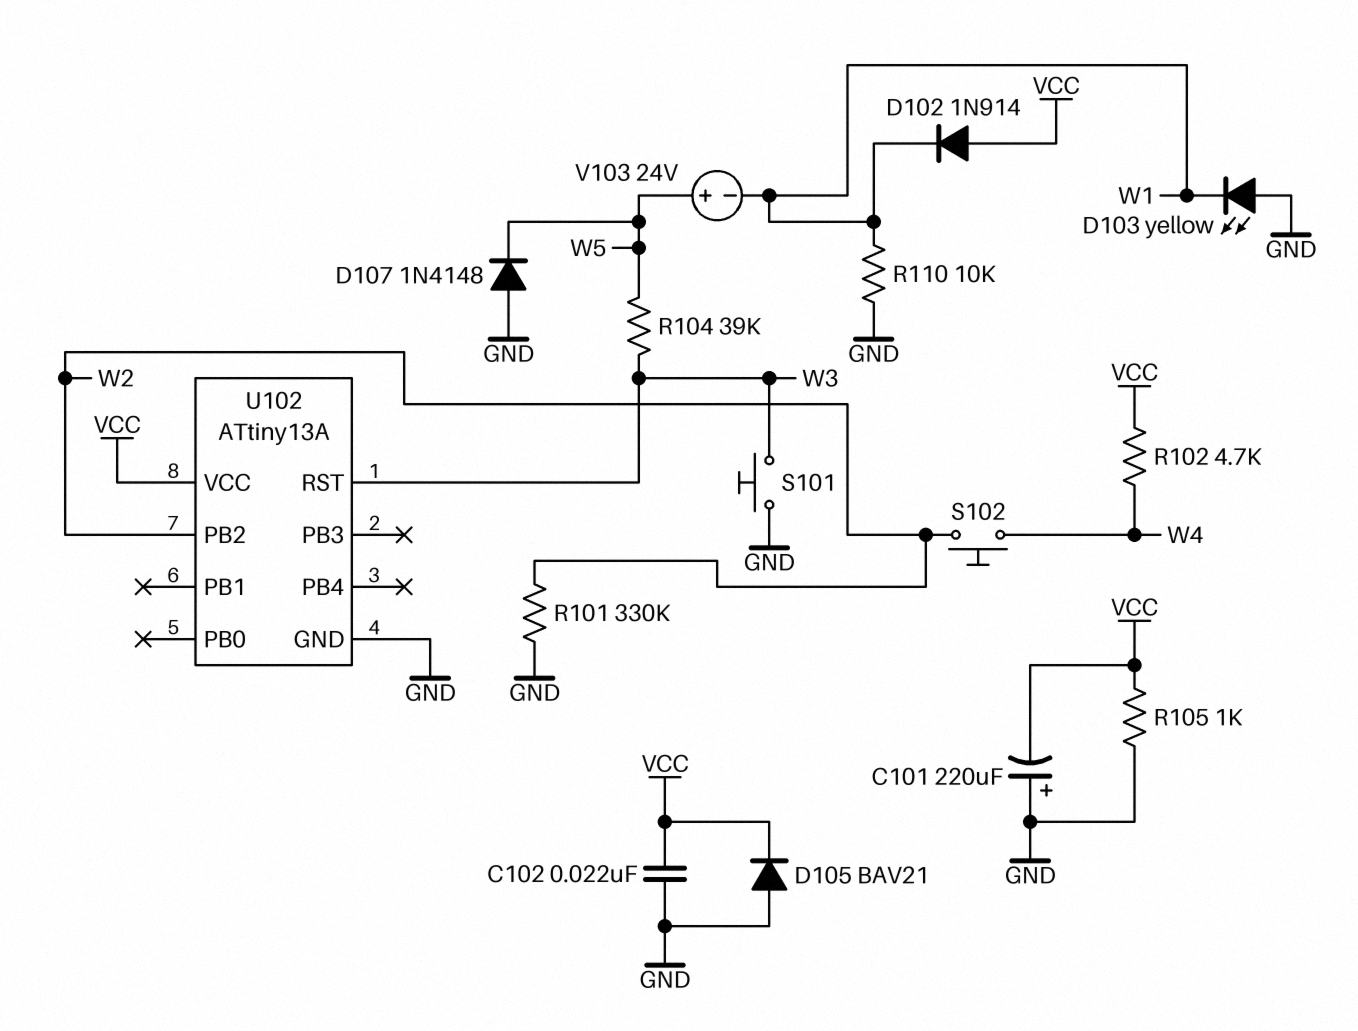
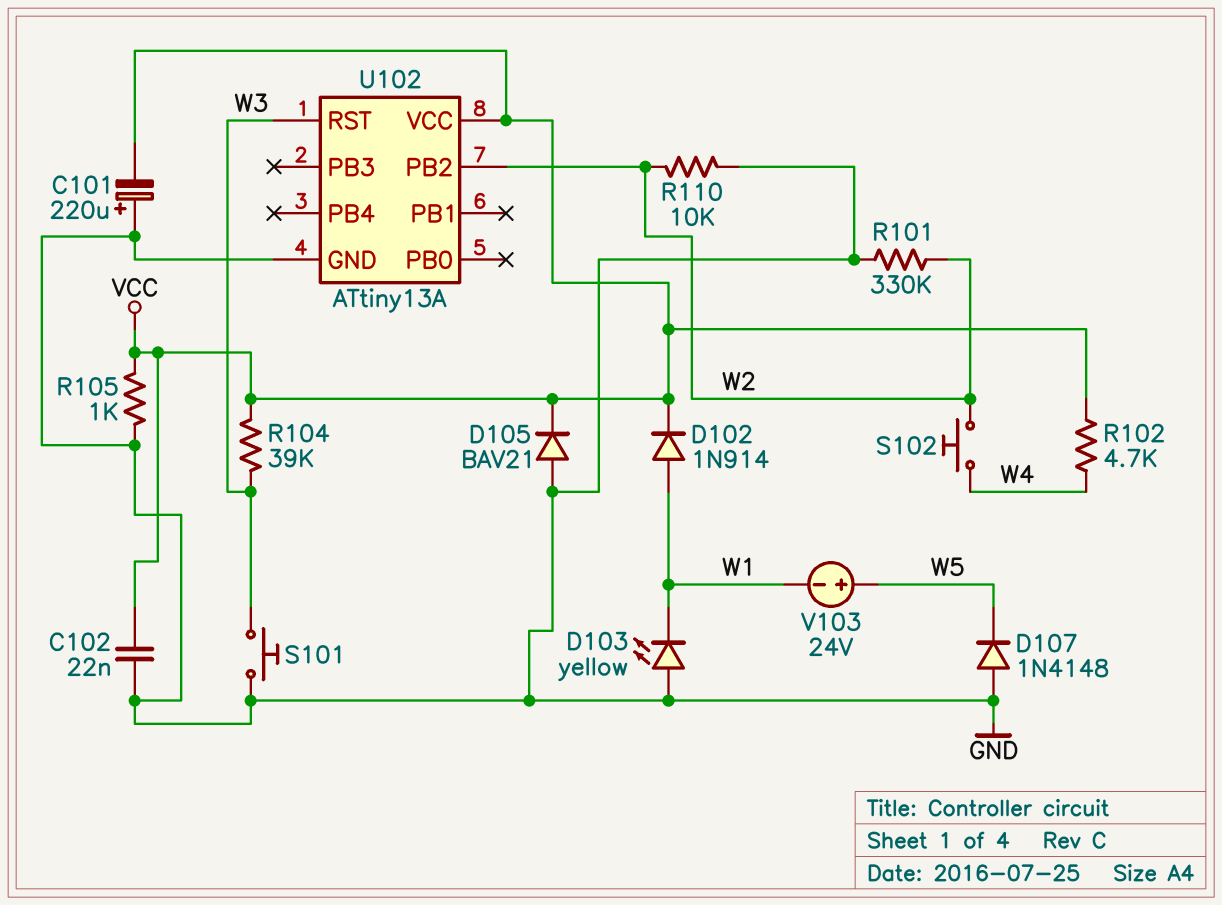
D102: diode 1N914 (A VCC, K W1) -> diode 1N914 (A W1, K VCC)
R104: 39k (W3, W5) -> 39k (VCC, W3)
R110: 10k (GND, W1) -> 10k (GND, W2)

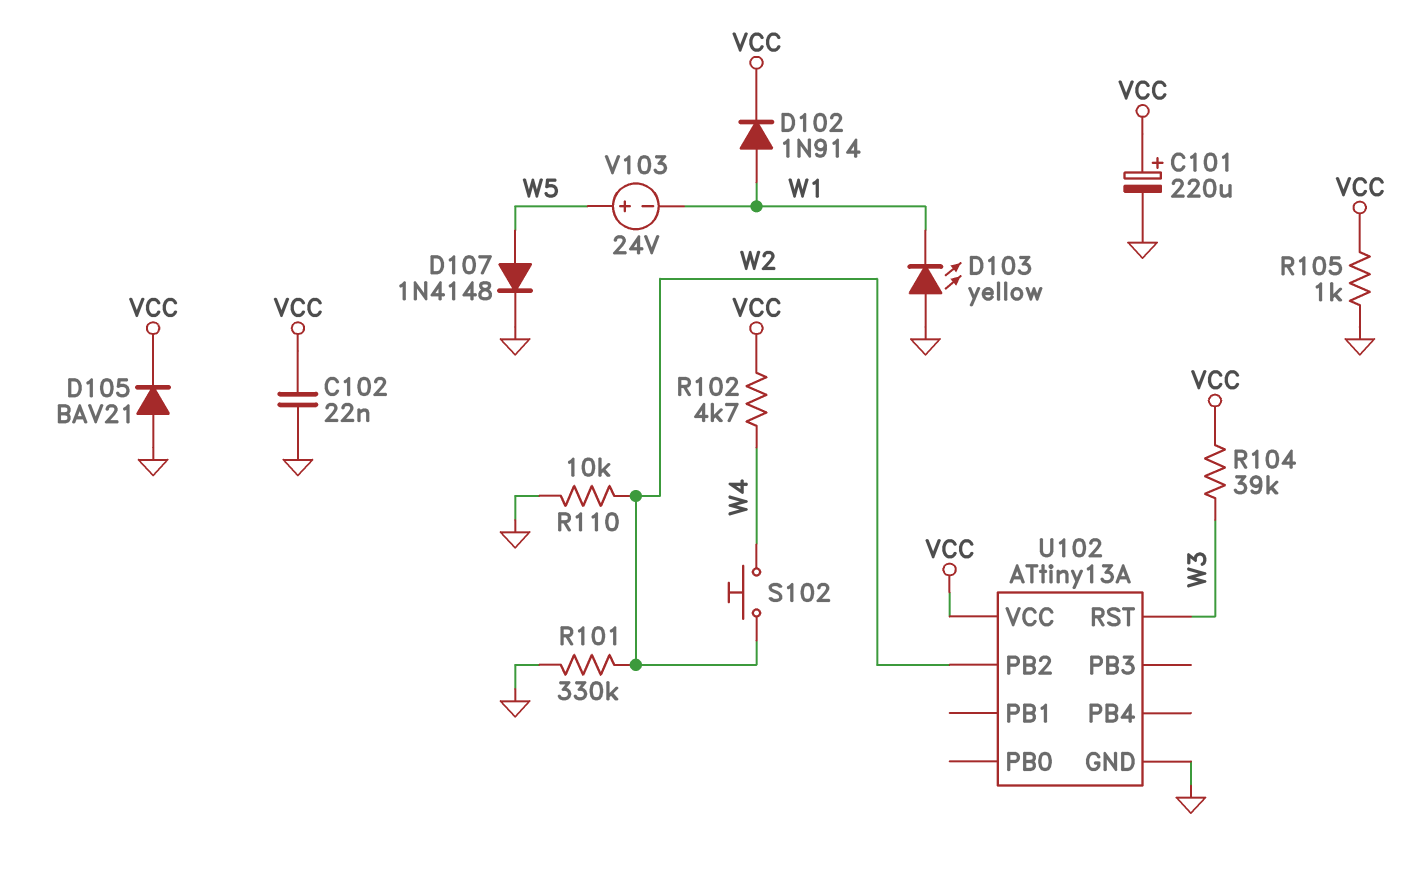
C101: 220uF (plus GND, minus VCC) -> 220uF (plus VCC, minus GND)
D107: diode 1N4148 (A GND, K W5) -> diode 1N4148 (A W5, K GND)
S101: button (GND, W3) -> none

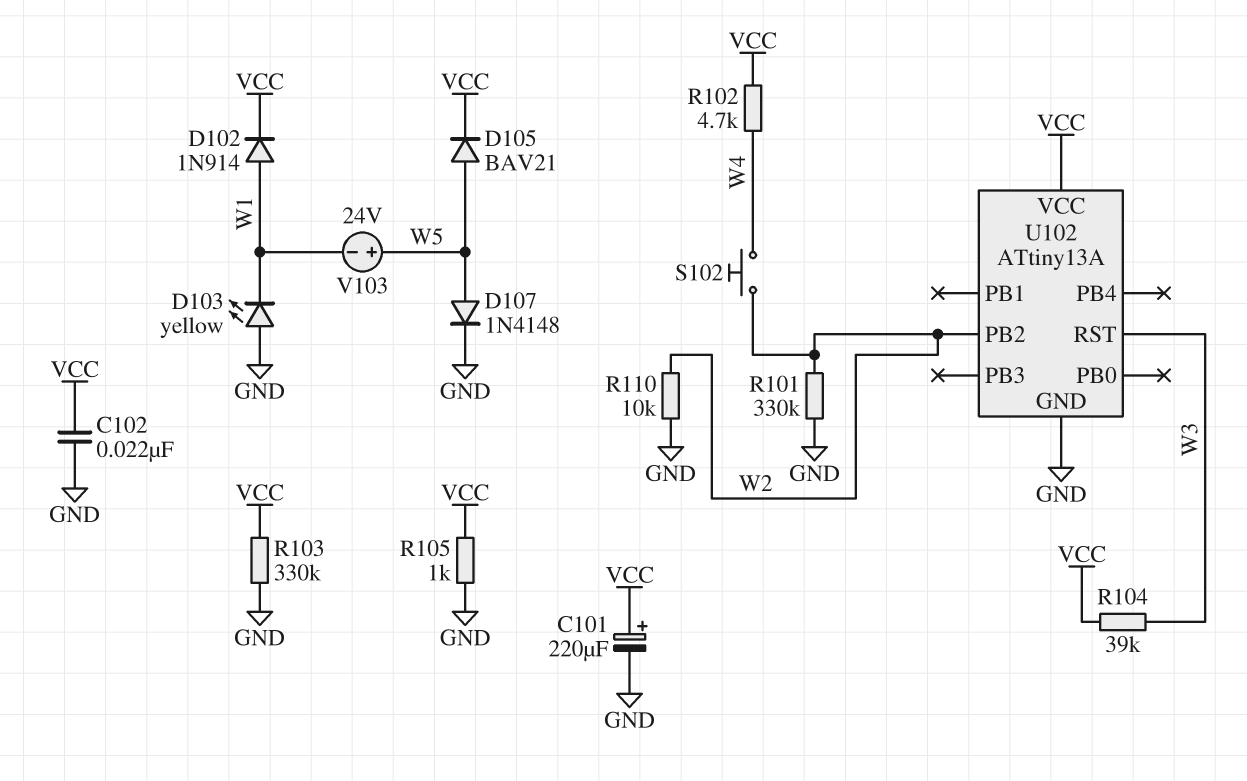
D105: diode BAV21 (A GND, K VCC) -> diode BAV21 (A W5, K VCC)
R103: none -> 330k (GND, VCC)

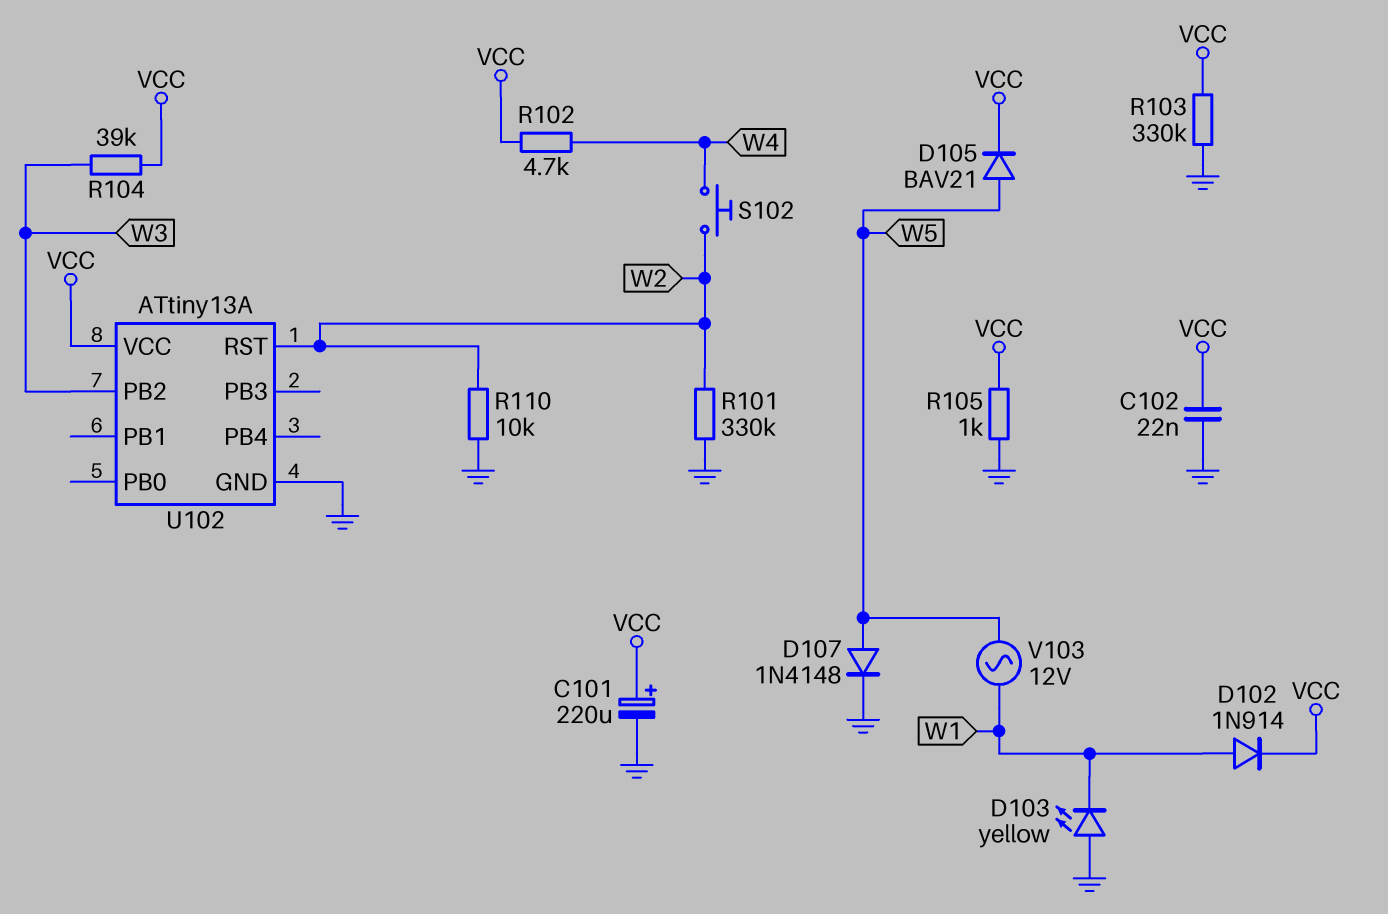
U102 pin PB2: W2 -> W3
U102 pin RST: W3 -> W2
V103: 24V (plus W5, minus W1) -> AC 12V (W1, W5)

